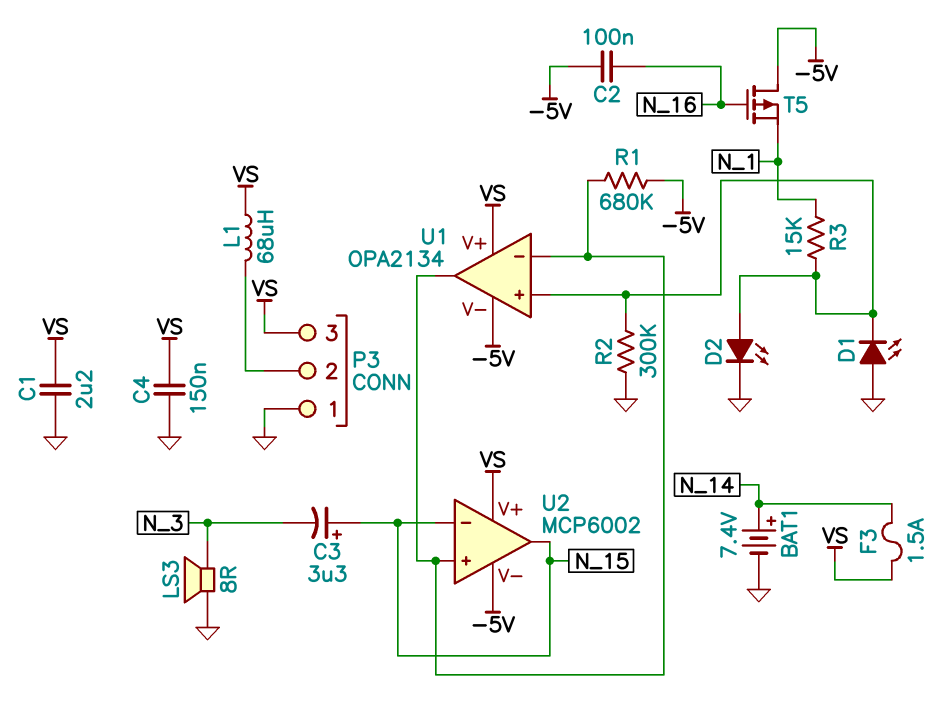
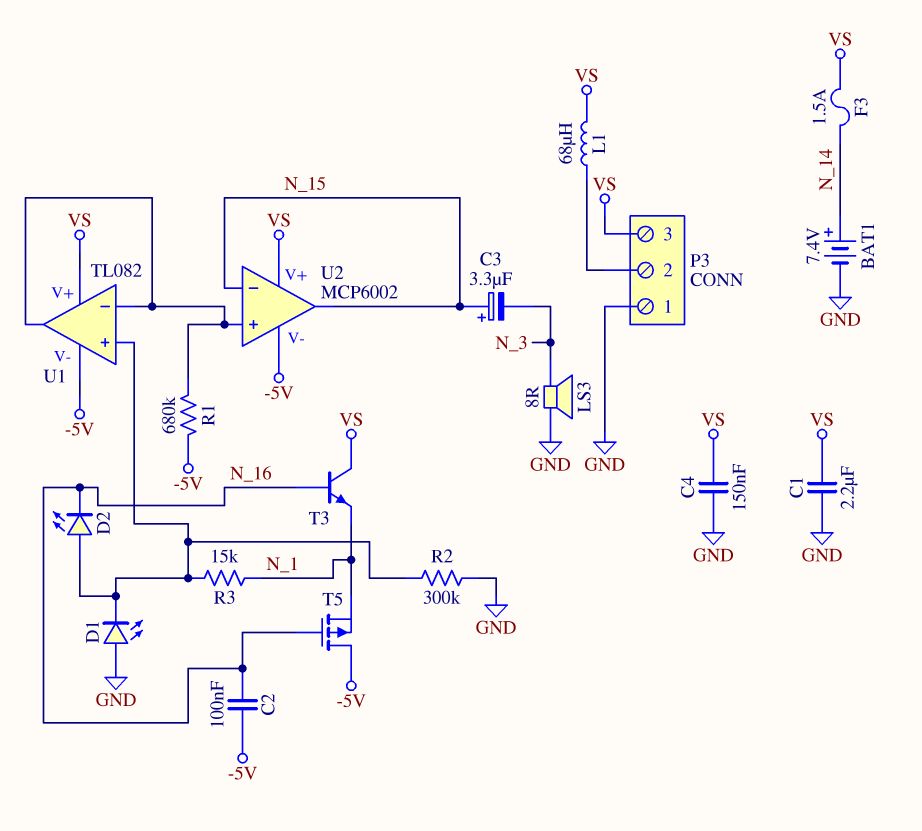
D2: LED (A U1/in+, K GND) -> LED (A U1/in+, K N_16)
T3: none -> NPN (B N_16, C VS, E N_1)
U1: OPA2134 -> TL082

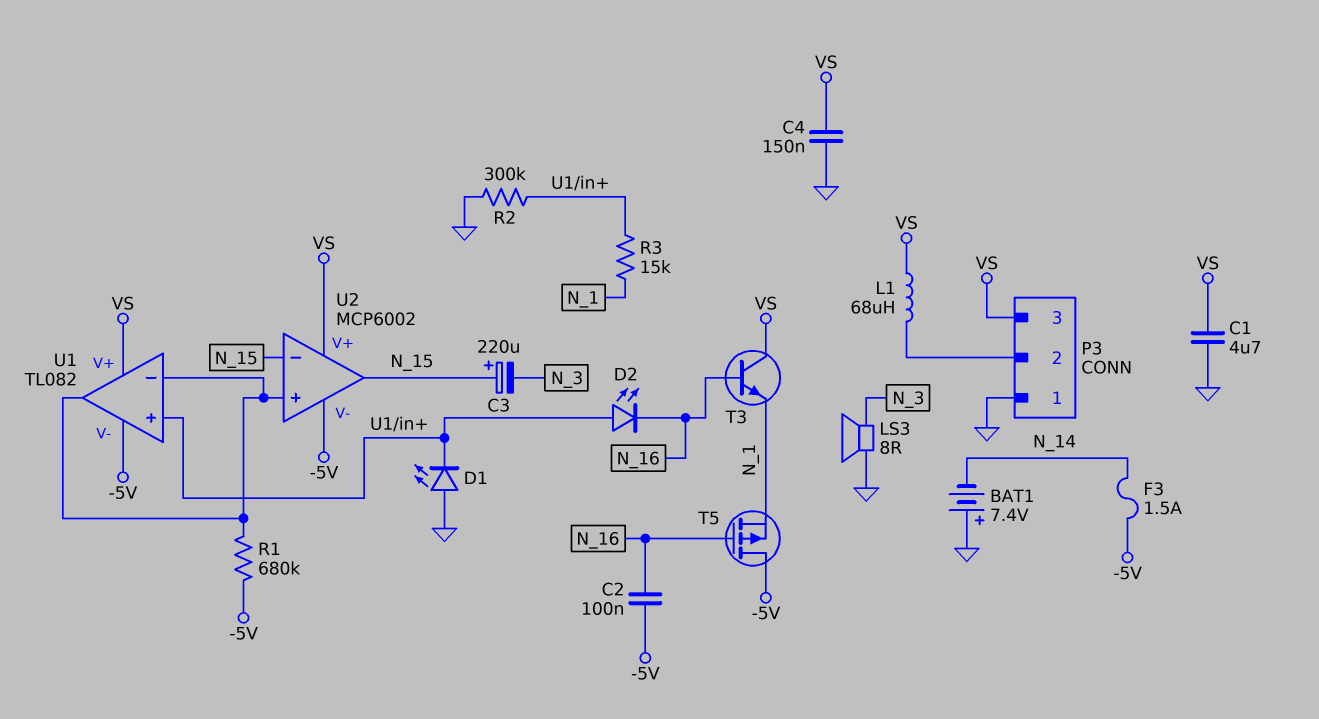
BAT1: 7.4V (plus N_14, minus GND) -> 7.4V (plus GND, minus N_14)
C1: 2.2uF (GND, VS) -> 4.7uF (GND, VS)
C3: 3.3uF (plus N_15, minus N_3) -> 220uF (plus N_15, minus N_3)
F3: 1.5A (N_14, VS) -> 1.5A (-5V, N_14)

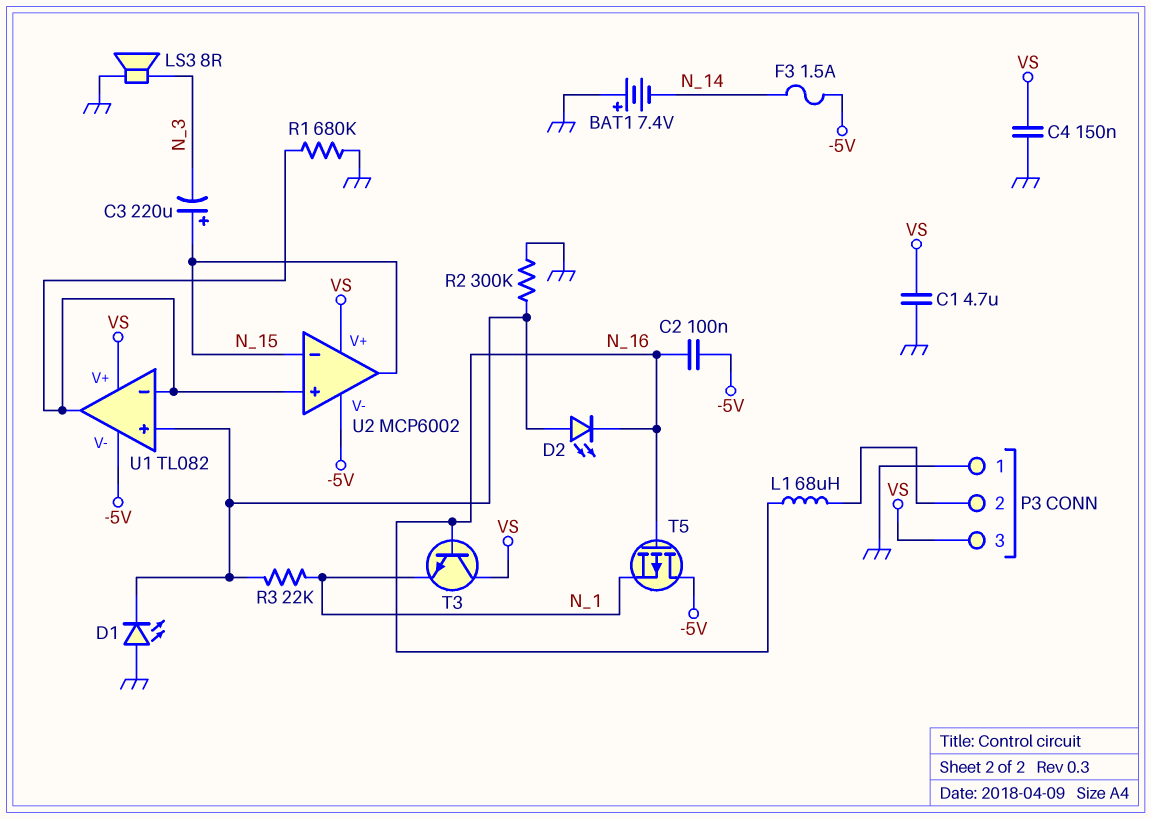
L1: 68uH (P3/2, VS) -> 68uH (N_16, P3/2)
R1: 680k (-5V, U1/in-) -> 680k (GND, U1/in-)
R3: 15k (N_1, U1/in+) -> 22k (N_1, U1/in+)

